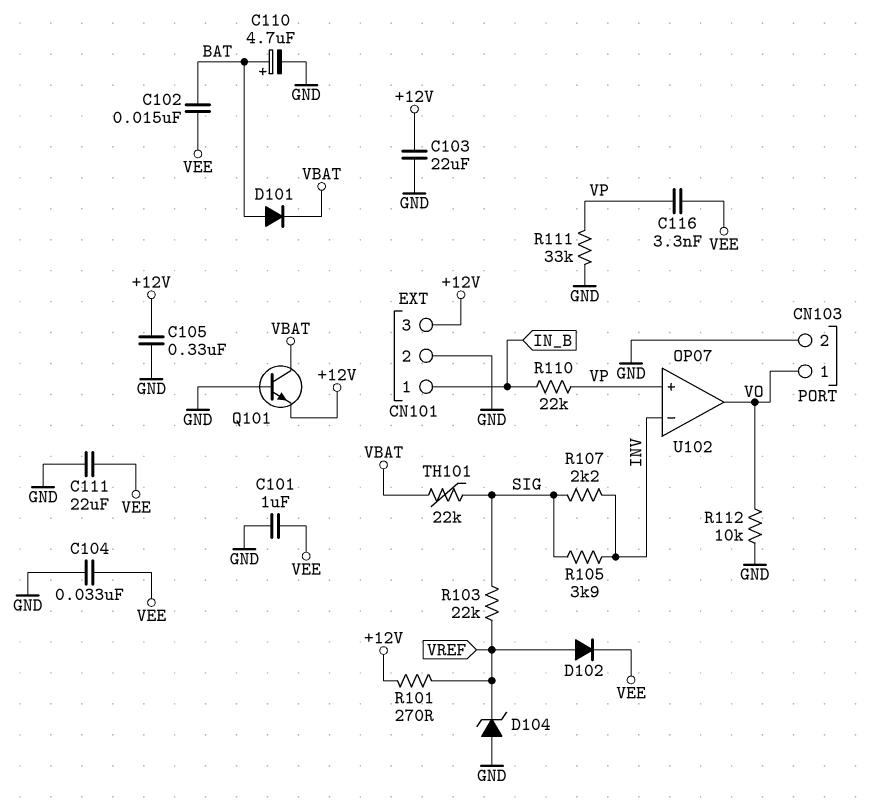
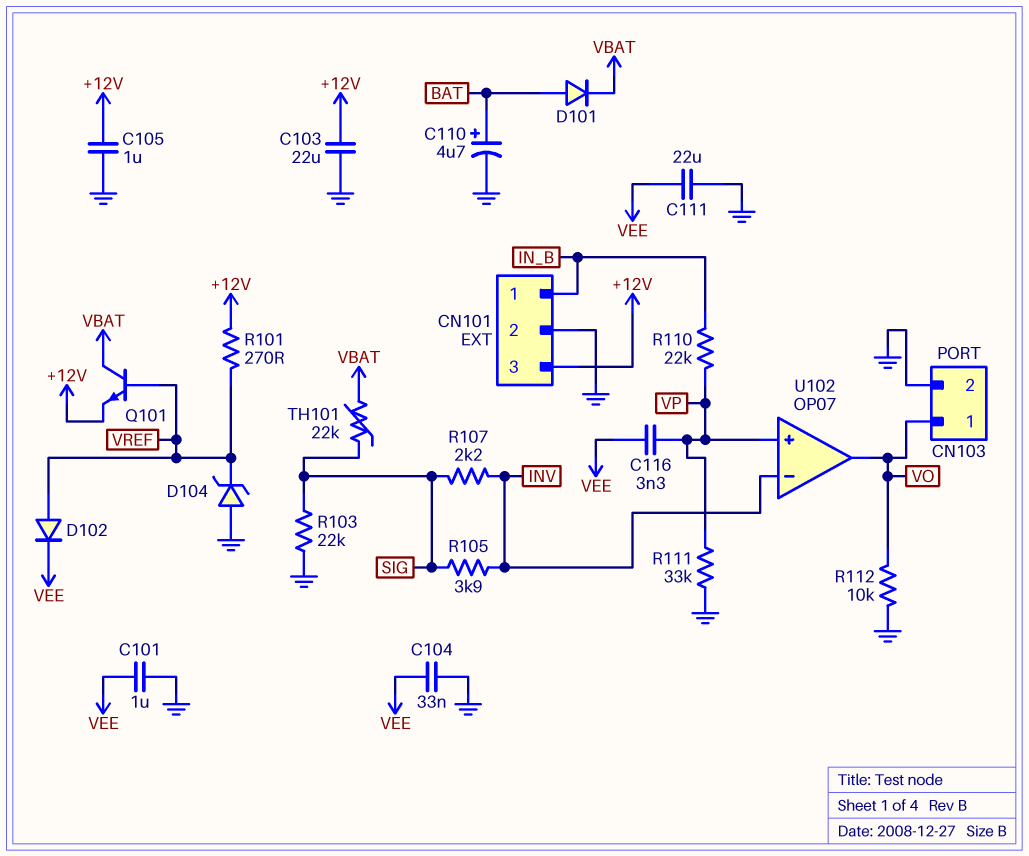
C102: 15nF (BAT, VEE) -> none
C105: 330nF (+12V, GND) -> 1uF (+12V, GND)
Q101: NPN (B GND, C VBAT, E +12V) -> NPN (B VREF, C VBAT, E +12V)
R103: 22k (SIG, VREF) -> 22k (GND, SIG)

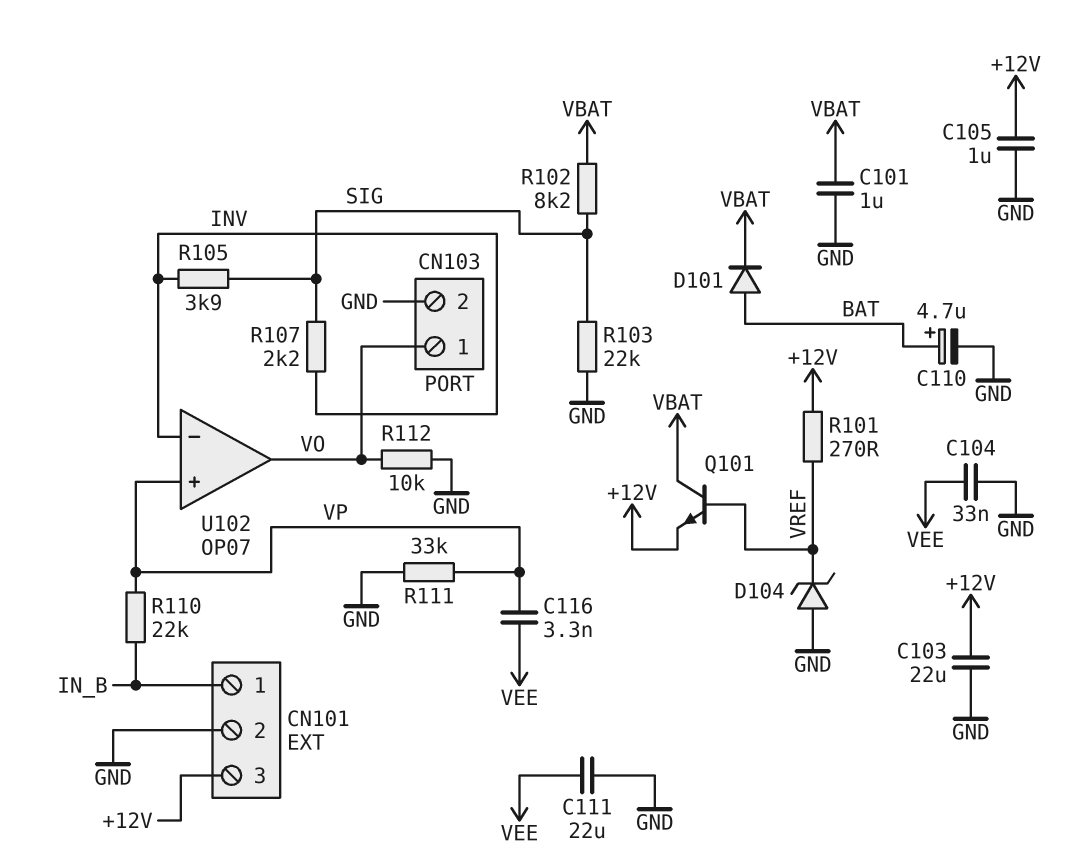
C101: 1uF (GND, VEE) -> 1uF (GND, VBAT)
D102: diode (A VREF, K VEE) -> none
R102: none -> 8.2k (SIG, VBAT)
TH101: 22k (SIG, VBAT) -> none

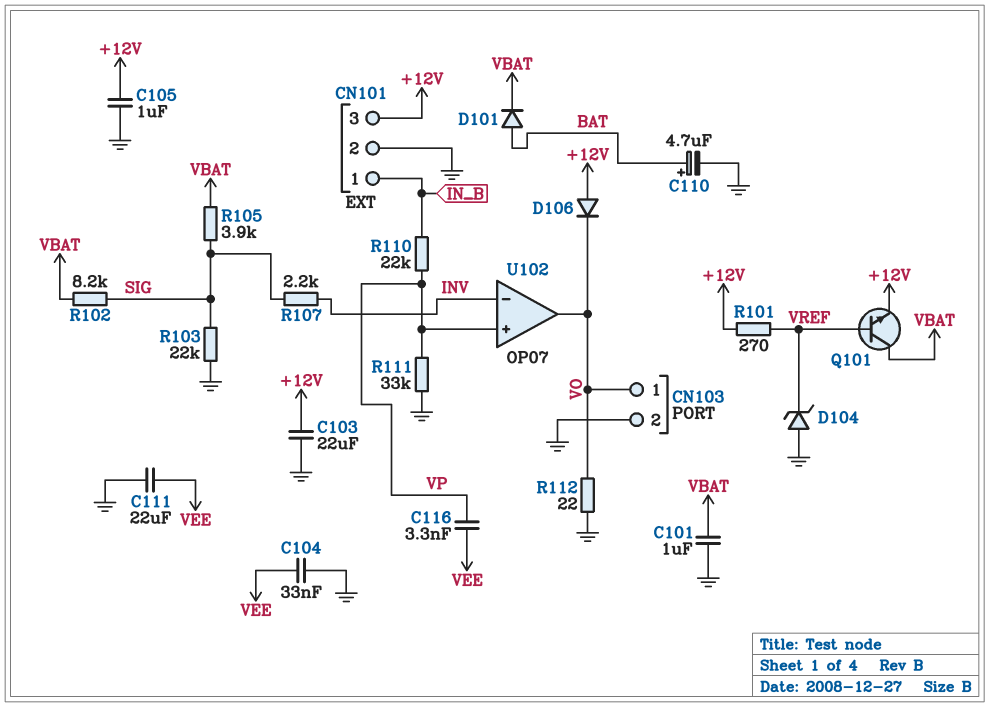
D106: none -> diode (A +12V, K VO)
R105: 3.9k (INV, SIG) -> 3.9k (SIG, VBAT)
R112: 10k (GND, VO) -> 22 (GND, VO)

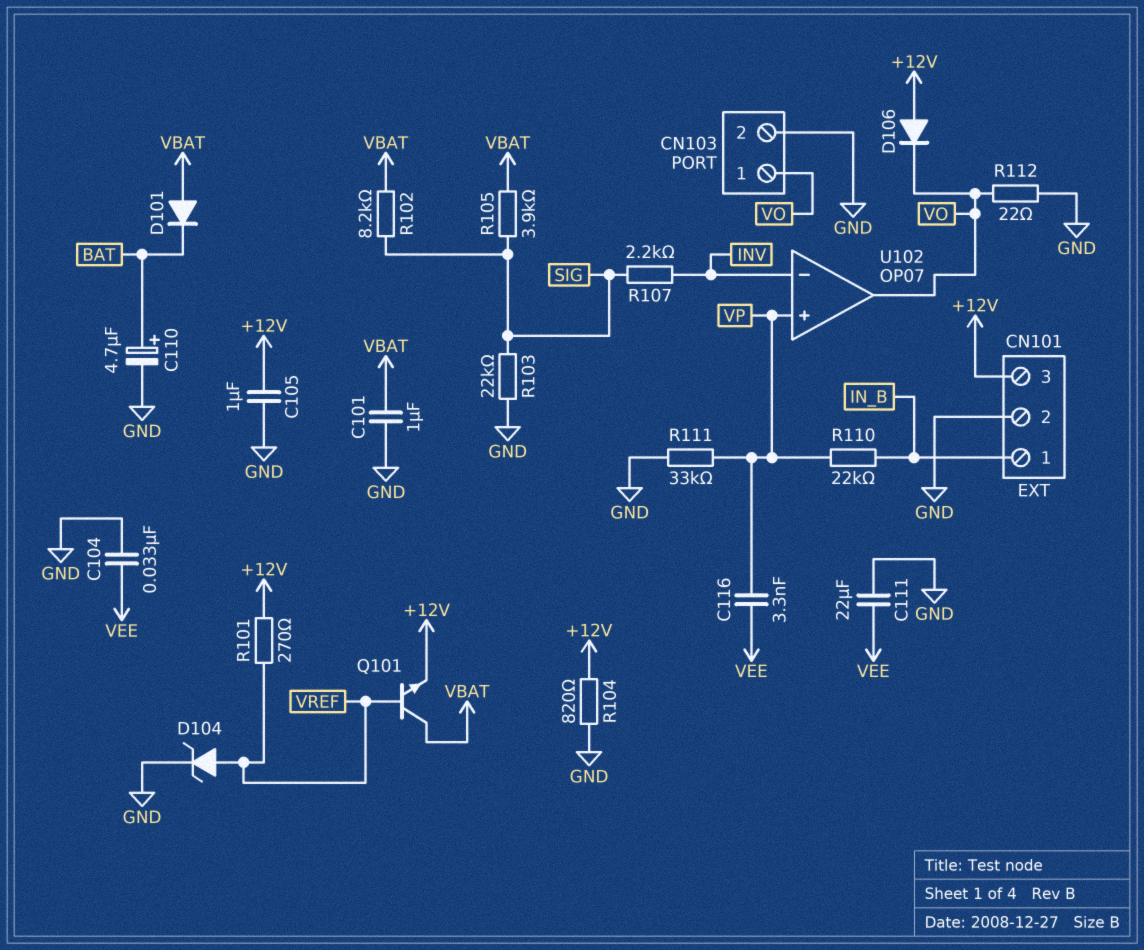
C103: 22uF (+12V, GND) -> none
D101: diode (A BAT, K VBAT) -> diode (A VBAT, K BAT)
D104: zener (A GND, K VREF) -> zener (A VREF, K GND)
R104: none -> 820 (+12V, GND)

